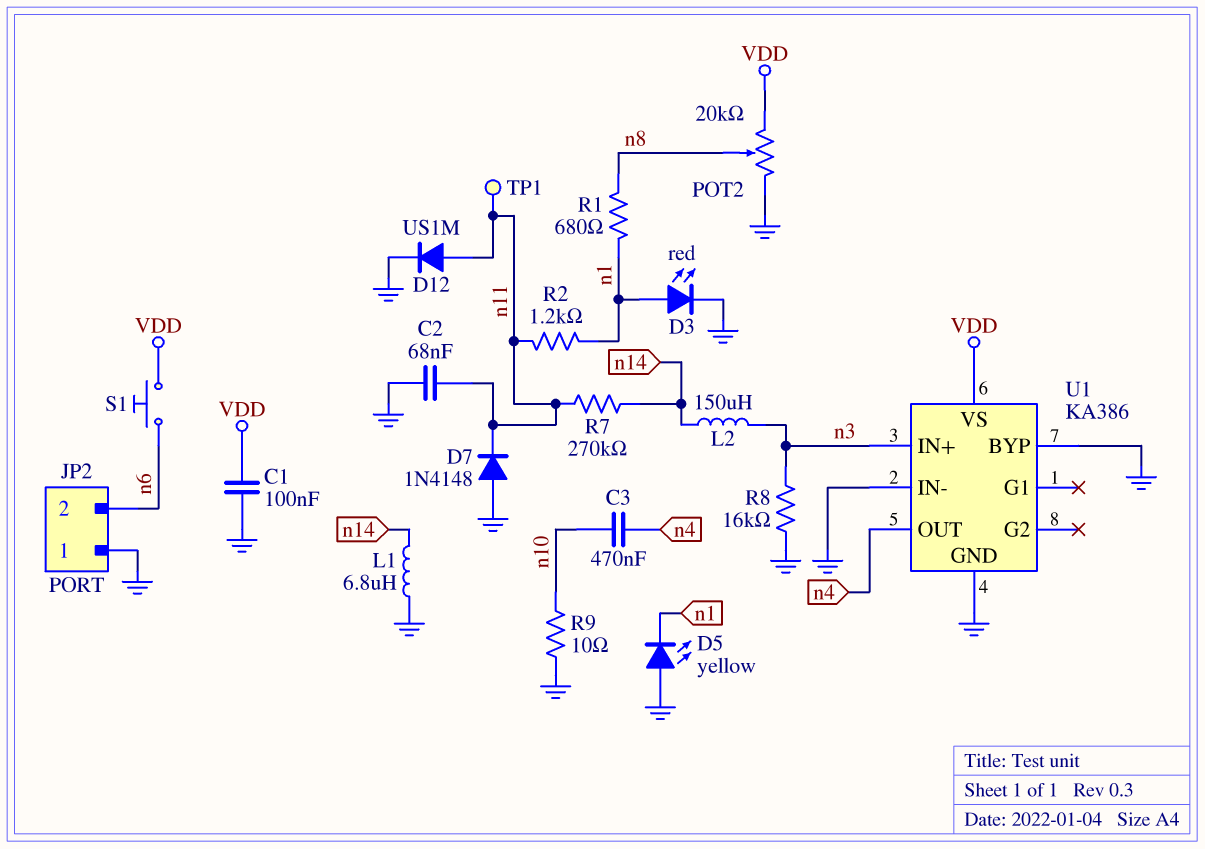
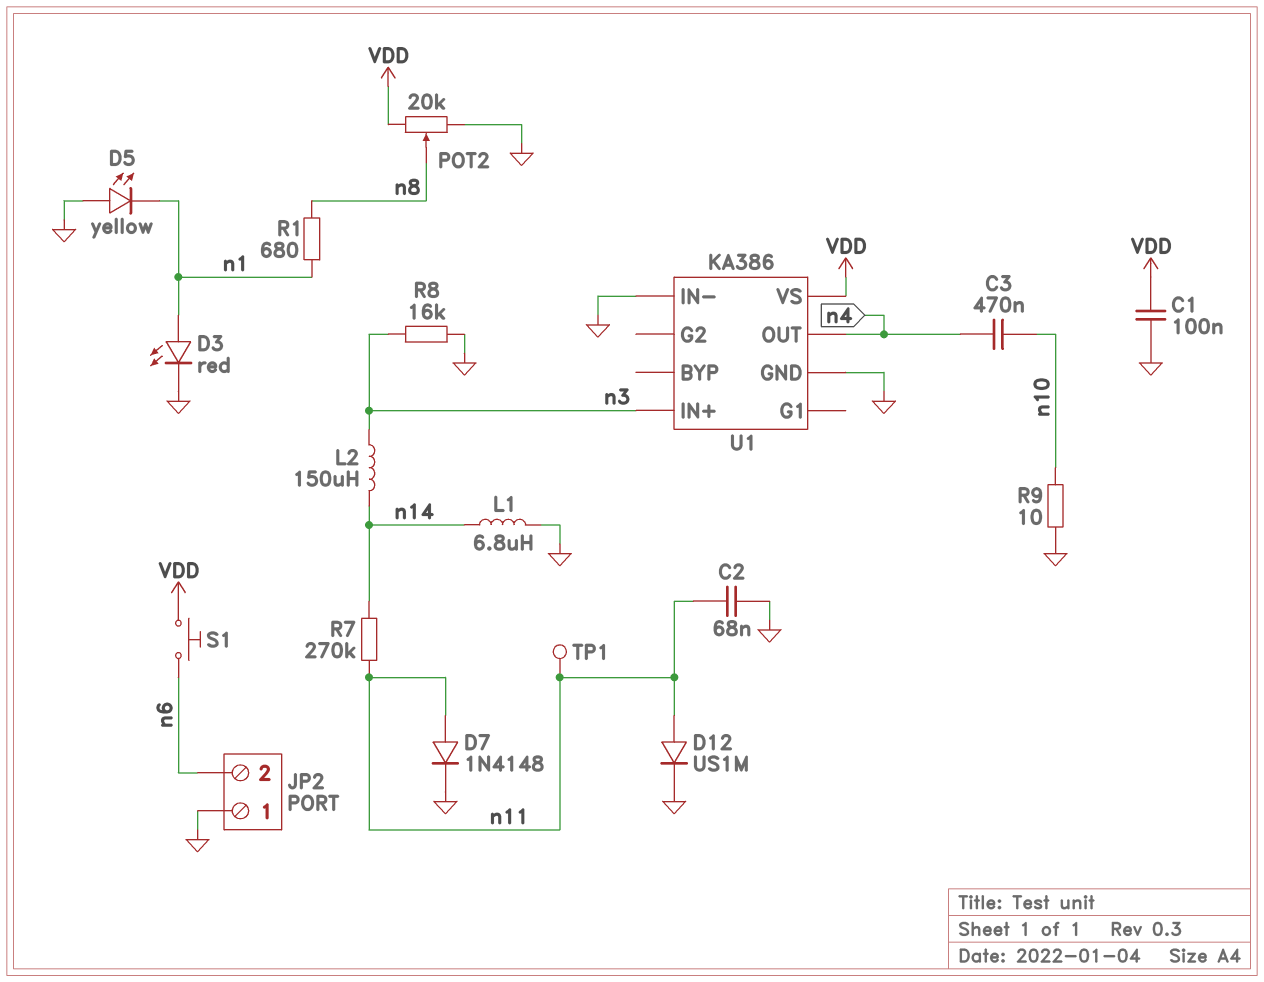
D7: diode 1N4148 (A GND, K n11) -> diode 1N4148 (A n11, K GND)
R2: 1.2k (n1, n11) -> none
U1 pin BYP: GND -> none

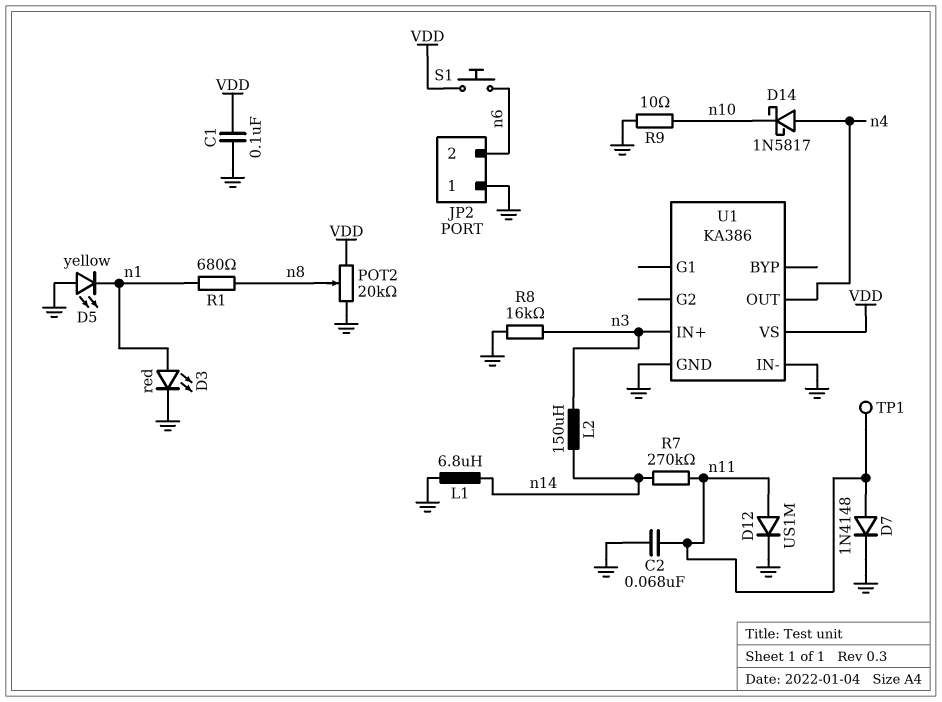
C3: 470nF (n4, n10) -> none
D14: none -> schottky 1N5817 (A n4, K n10)

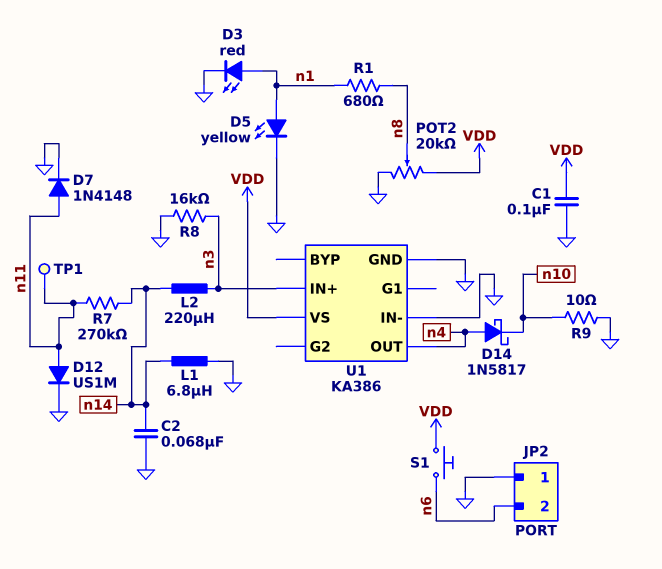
C2: 68nF (GND, n11) -> 68nF (GND, n14)
D5: LED yellow (A GND, K n1) -> LED yellow (A n1, K GND)
L2: 150uH (n3, n14) -> 220uH (n3, n14)

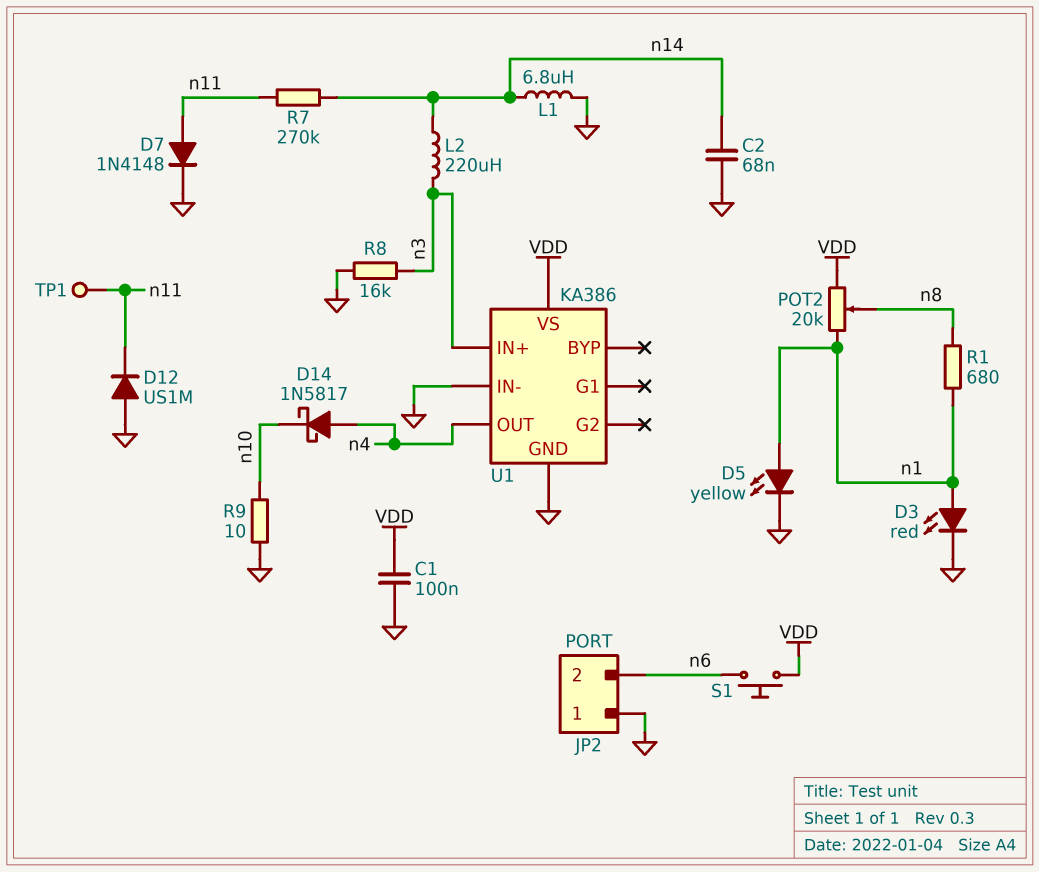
D12: diode US1M (A n11, K GND) -> diode US1M (A GND, K n11)
POT2: 20k (GND, VDD, wiper n8) -> 20k (VDD, n1, wiper n8)

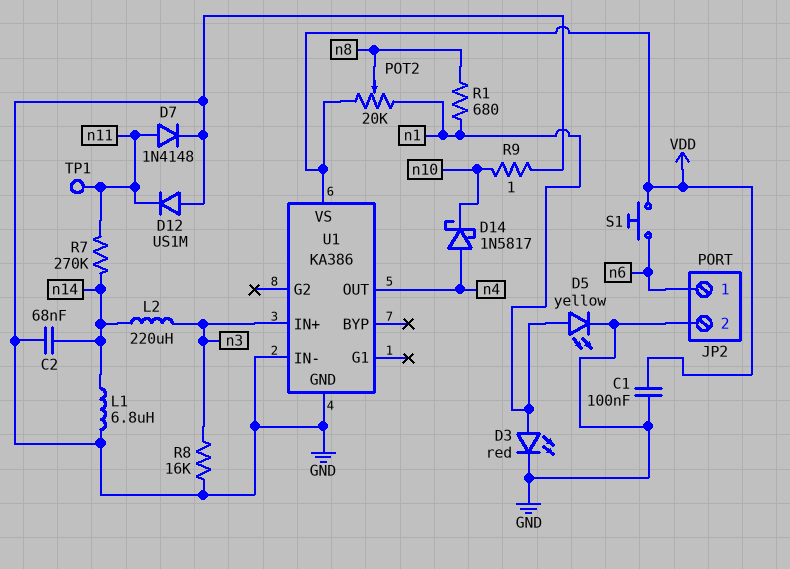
JP2 pin 1: GND -> n6
JP2 pin 2: n6 -> GND
R9: 10 (GND, n10) -> 1 (GND, n10)

